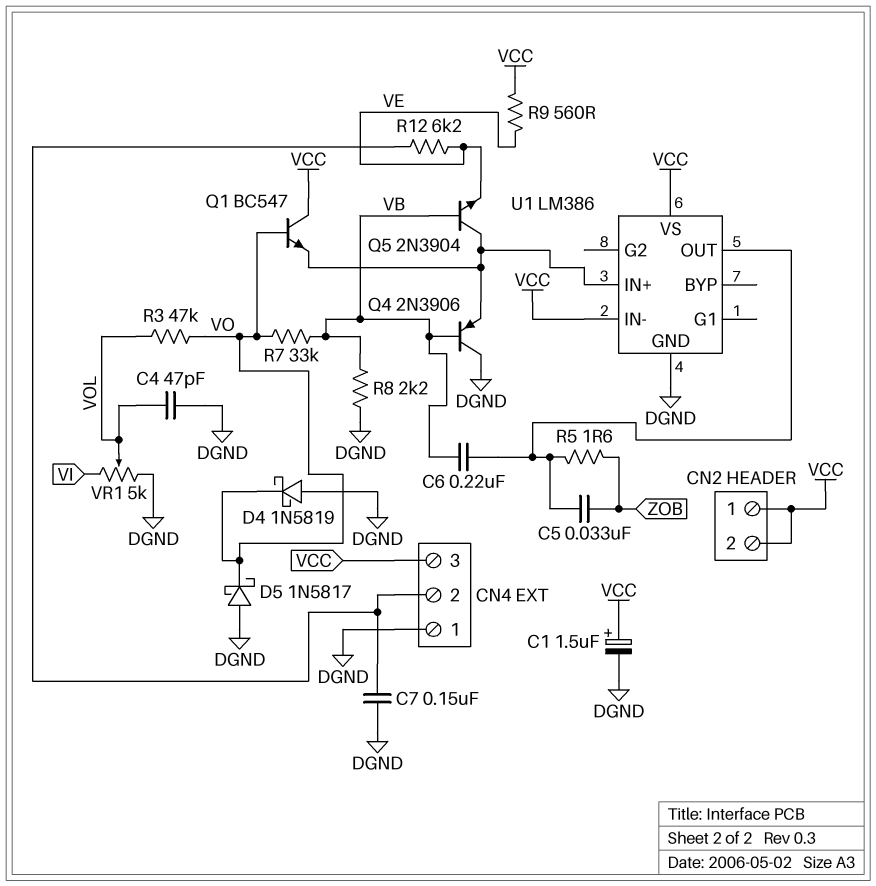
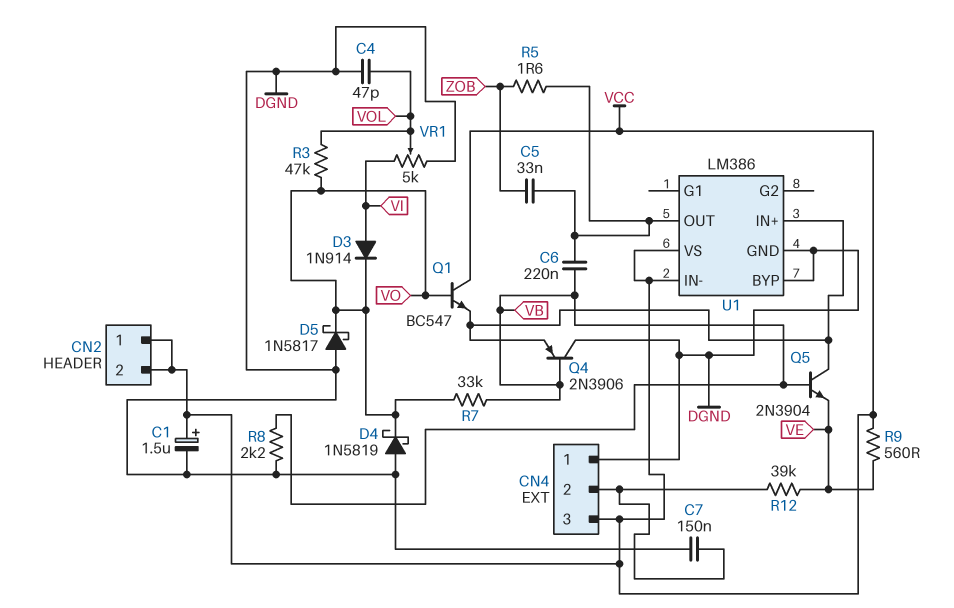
D3: none -> diode 1N914 (A VI, K VO)
R12: 6.2k (CN4/2, VE) -> 39k (CN4/2, VE)
U1 pin BYP: none -> DGND

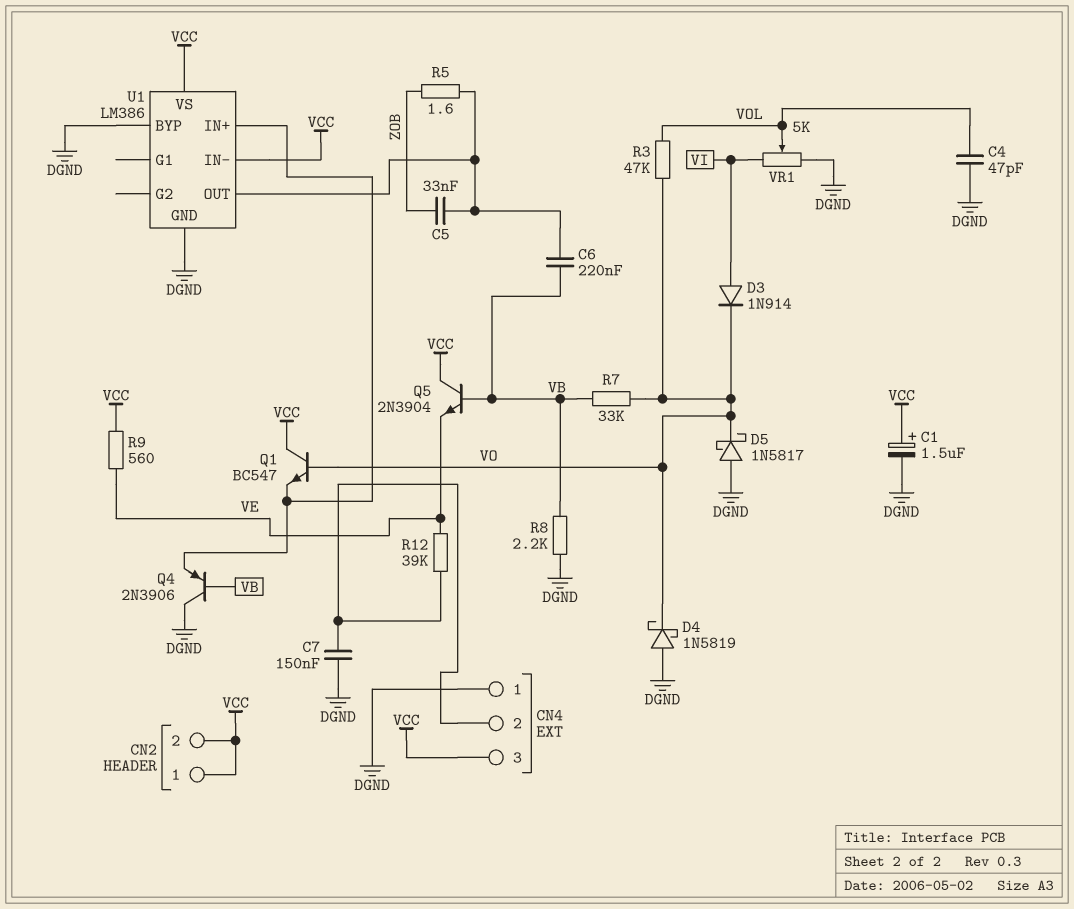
Q5: NPN 2N3904 (B VB, C U1/IN+, E VE) -> NPN 2N3904 (B VB, C VCC, E VE)

